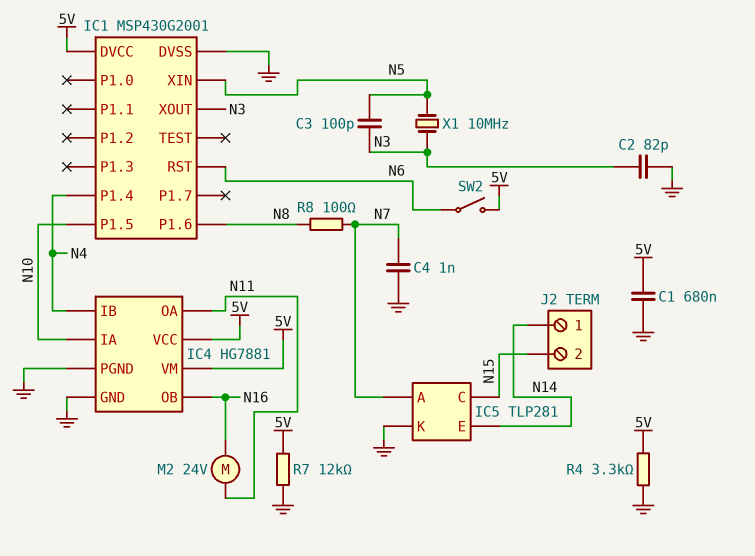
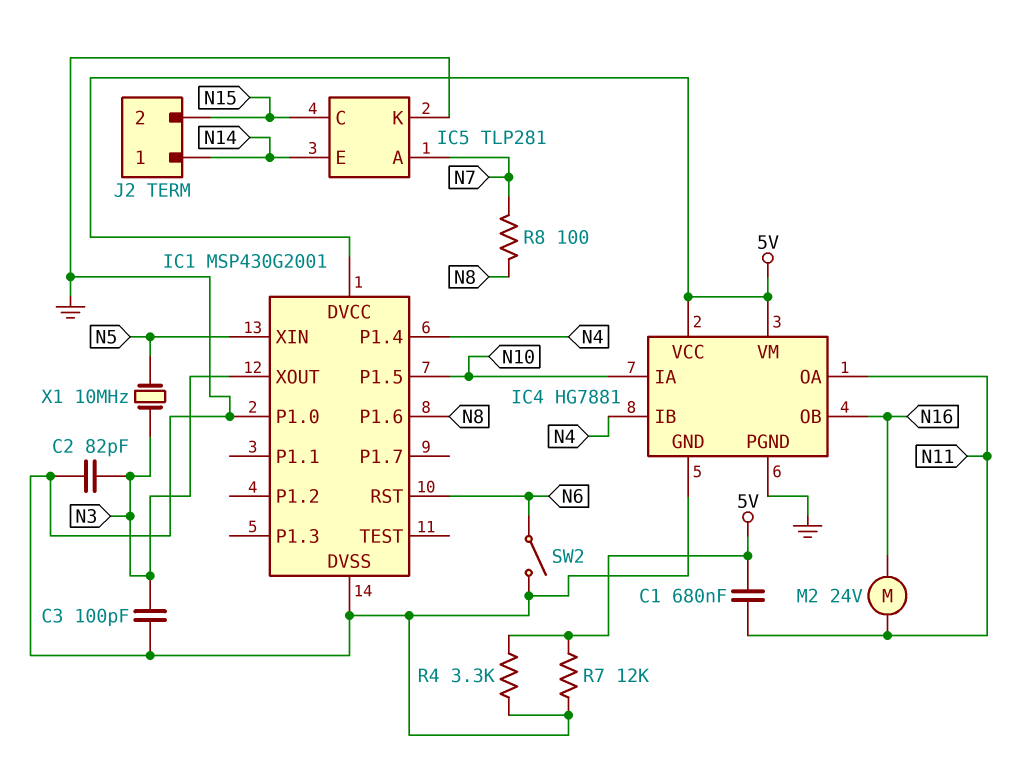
C1: 680nF (5V, GND) -> 680nF (5V, N11)
C3: 100pF (N3, N5) -> 100pF (GND, N3)
C4: 1nF (GND, N7) -> none
IC1 pin P1.0: none -> GND
SW2: switch (5V, N6) -> switch (GND, N6)

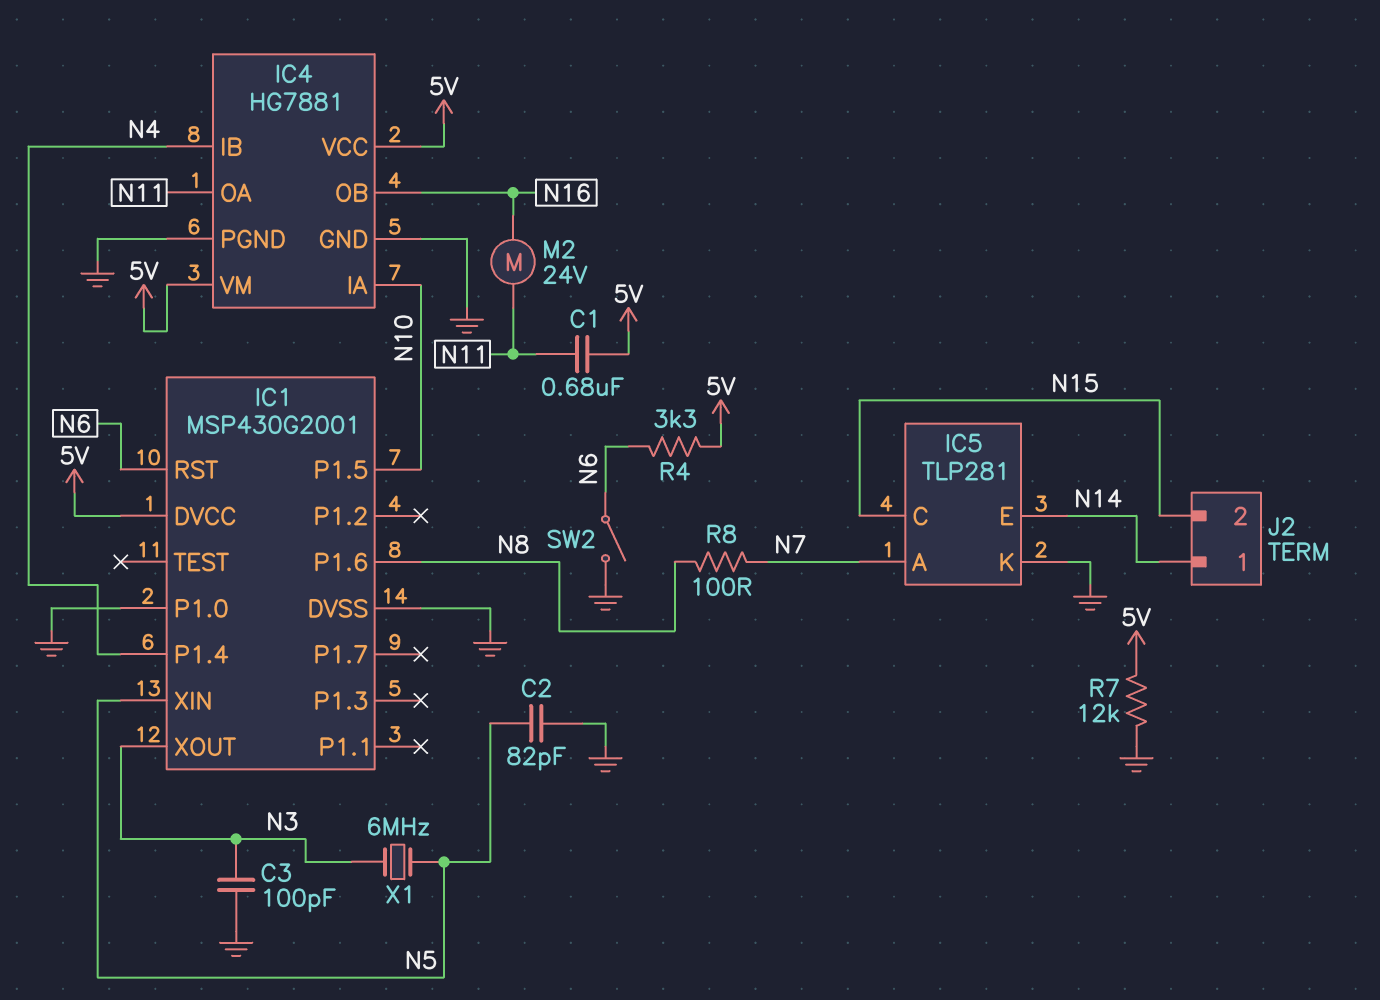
C2: 82pF (GND, N3) -> 82pF (GND, N5)
R4: 3.3k (5V, GND) -> 3.3k (5V, N6)
X1: 10MHz (N3, N5) -> 6MHz (N3, N5)

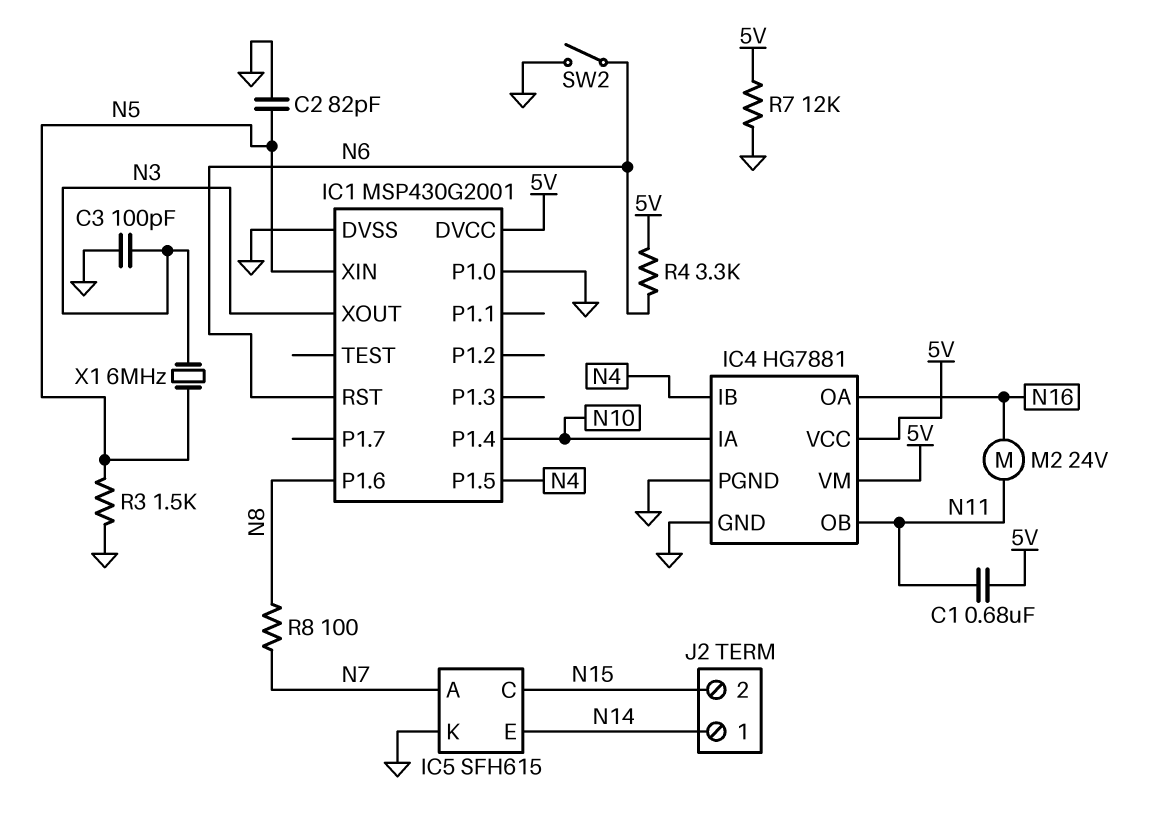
IC1 pin P1.4: N4 -> N10
IC1 pin P1.5: N10 -> N4
IC4 pin OA: N11 -> N16
IC4 pin OB: N16 -> N11
IC5: TLP281 -> SFH615
R3: none -> 1.5k (GND, N5)

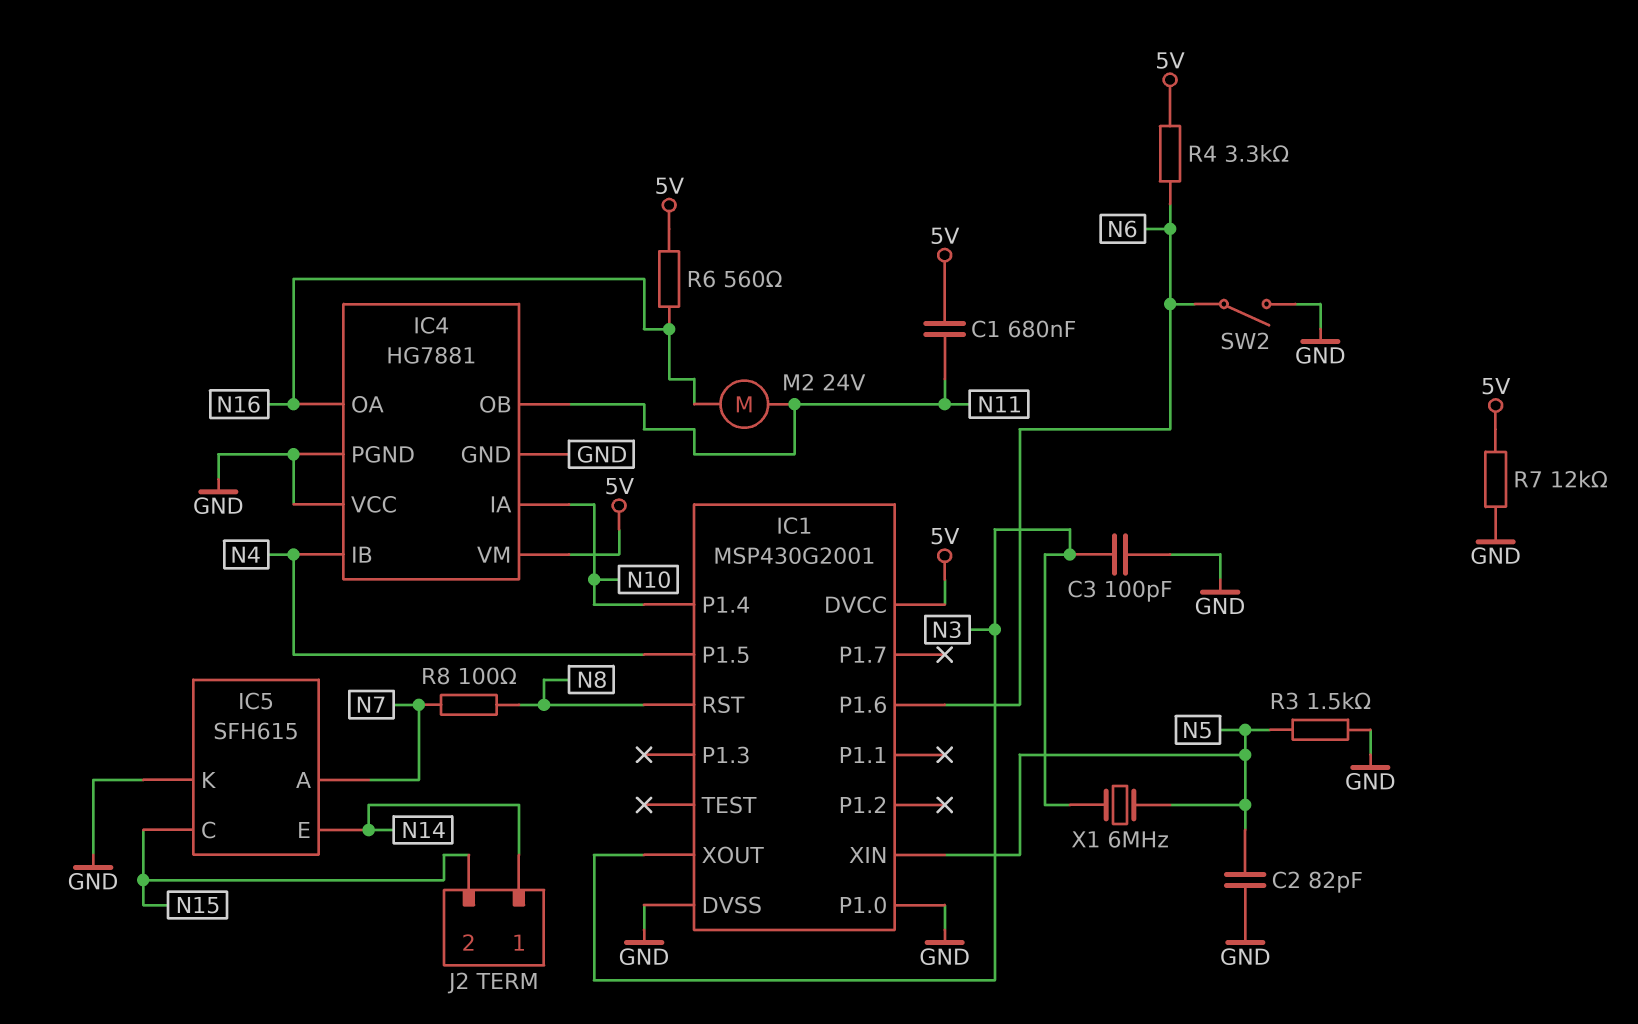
IC1 pin P1.6: N8 -> N6
IC1 pin RST: N6 -> N8
IC4 pin VCC: 5V -> GND
R6: none -> 560 (5V, N16)

